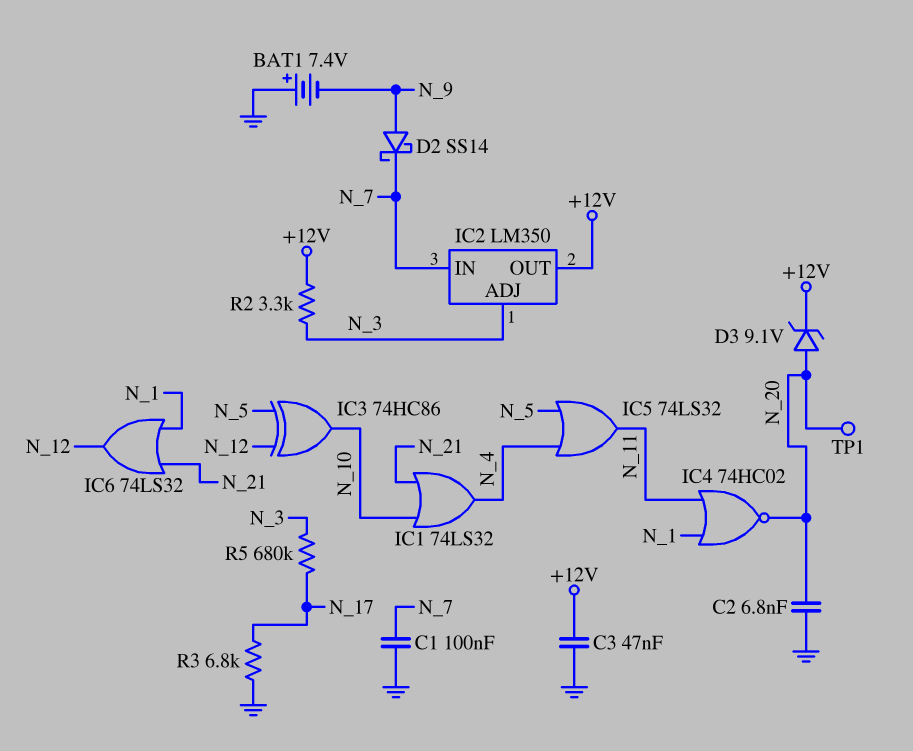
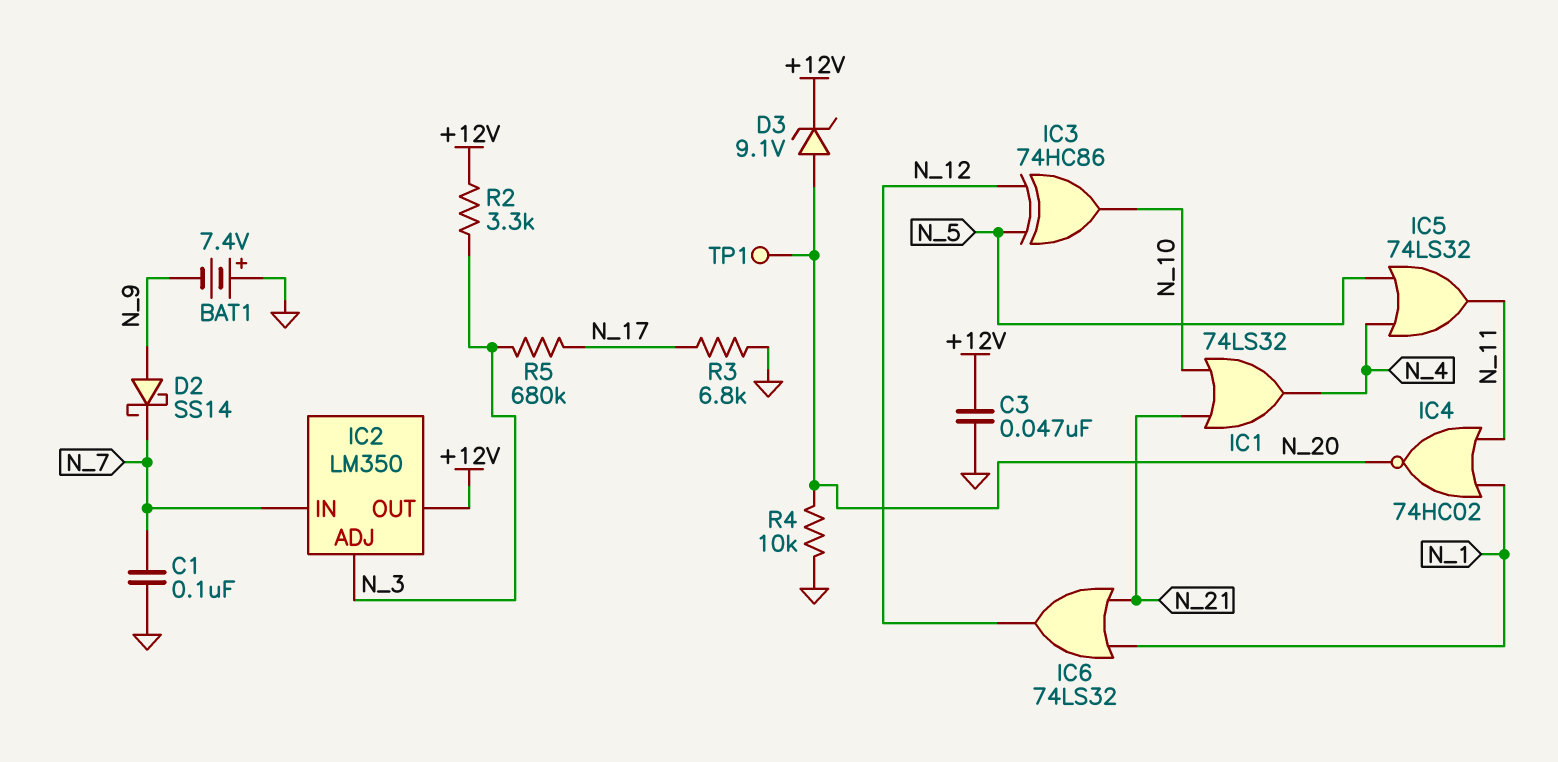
C2: 6.8nF (GND, N_20) -> none
R4: none -> 10k (GND, N_20)

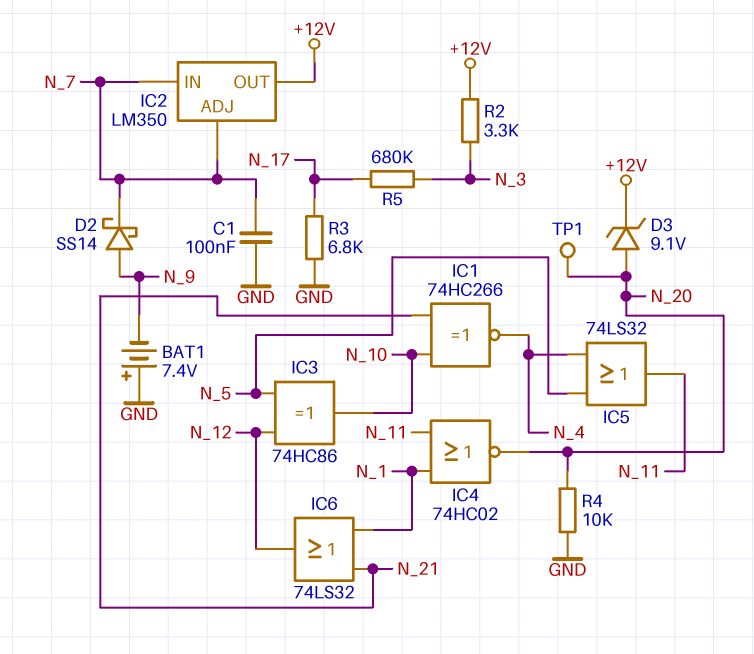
C3: 47nF (+12V, GND) -> none
IC1: OR 74LS32 (in N_10, in N_21, out N_4) -> XNOR 74HC266 (in N_10, in N_21, out N_4)
IC2 pin ADJ: N_3 -> N_7

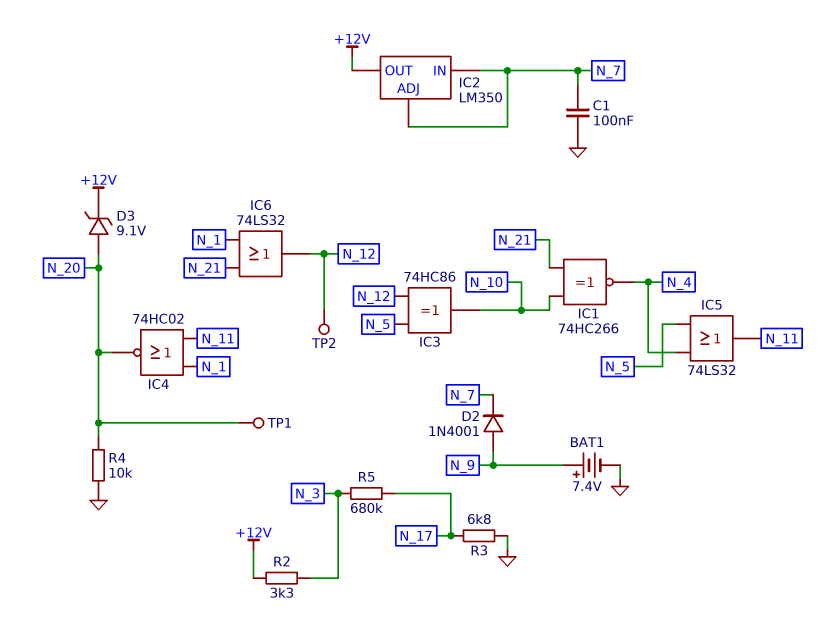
BAT1: 7.4V (plus GND, minus N_9) -> 7.4V (plus N_9, minus GND)
D2: schottky SS14 (A N_9, K N_7) -> diode 1N4001 (A N_9, K N_7)
TP2: none -> test point (N_12)

